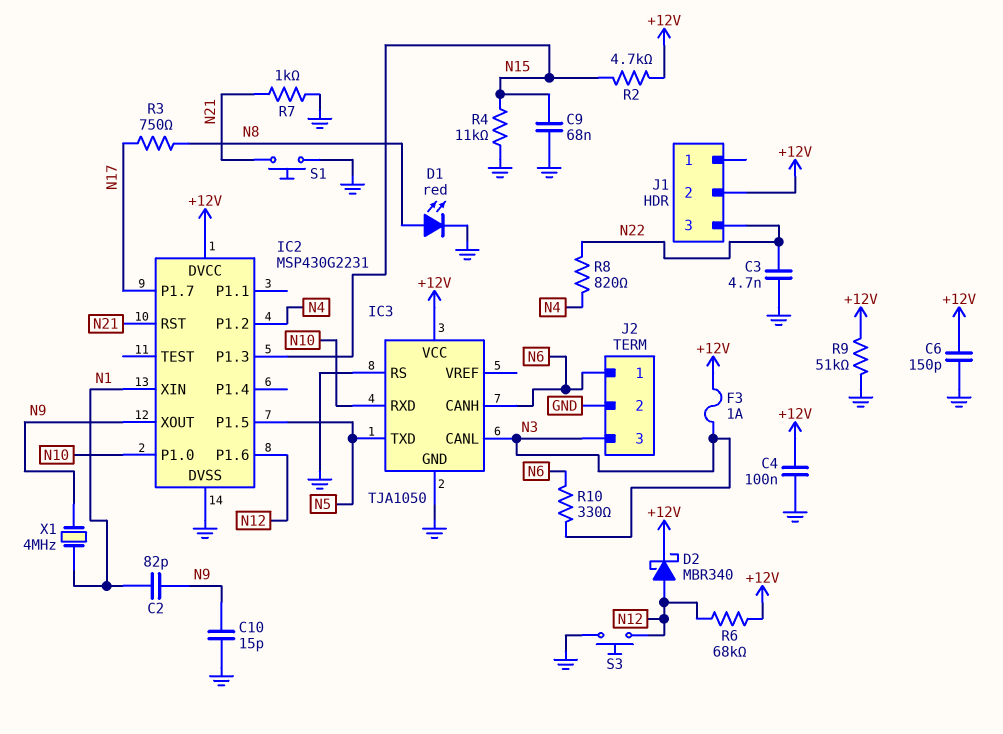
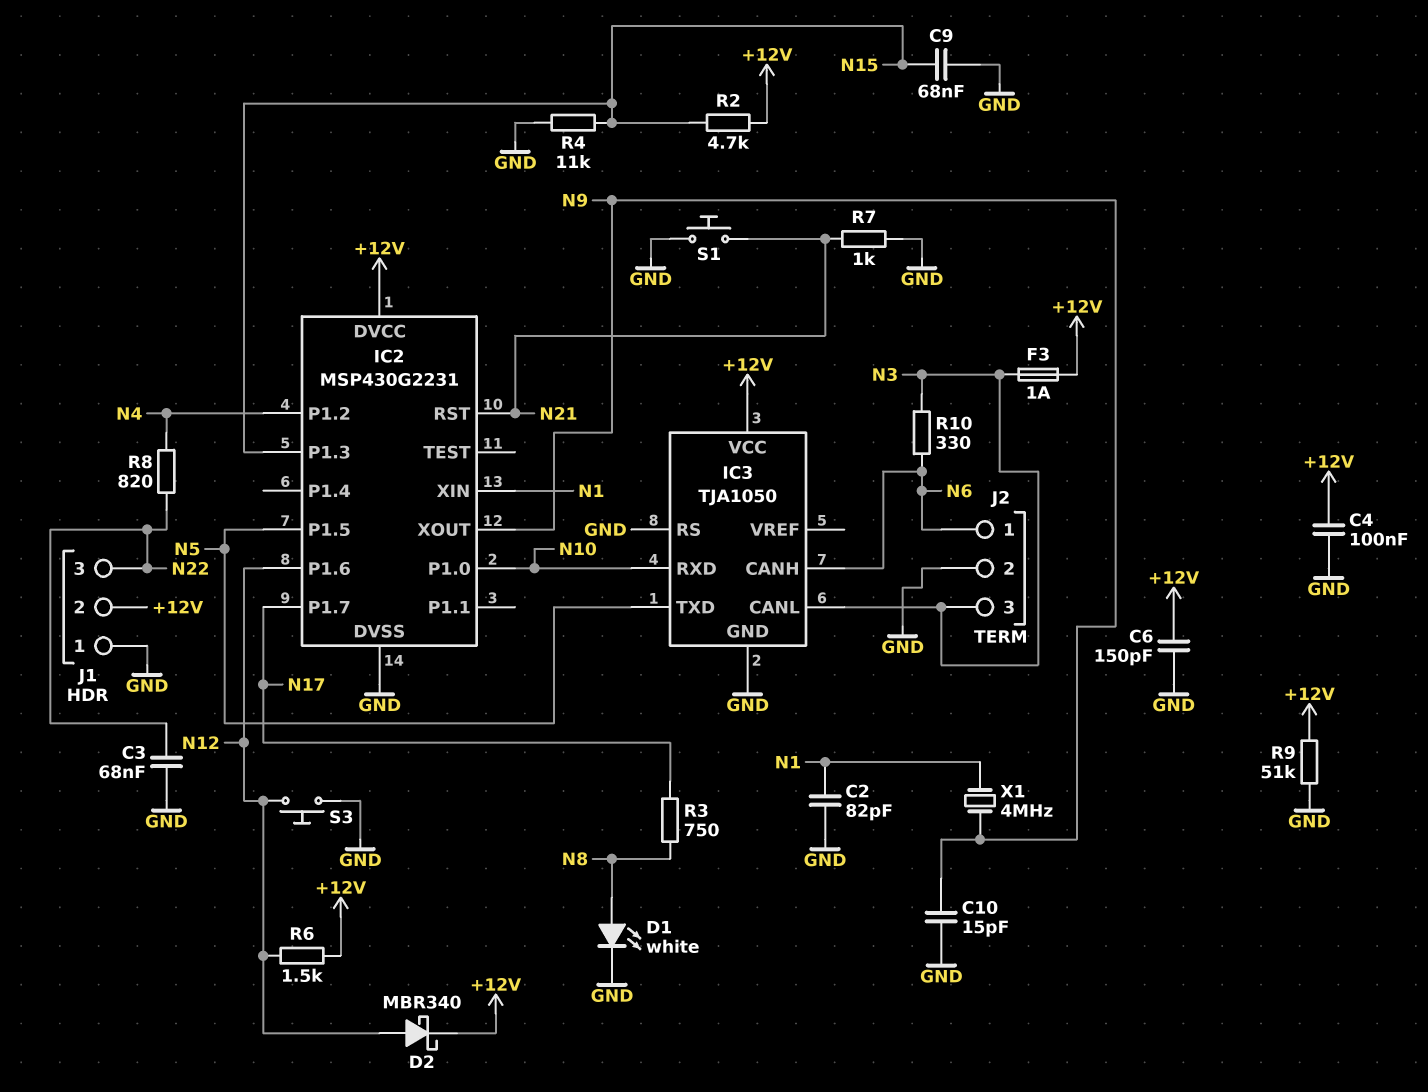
C2: 82pF (N1, N9) -> 82pF (GND, N1)
C3: 4.7nF (GND, N22) -> 68nF (GND, N22)
D1: LED red (A N8, K GND) -> LED white (A N8, K GND)
J1 pin 1: none -> GND
R6: 68k (+12V, N12) -> 1.5k (+12V, N12)

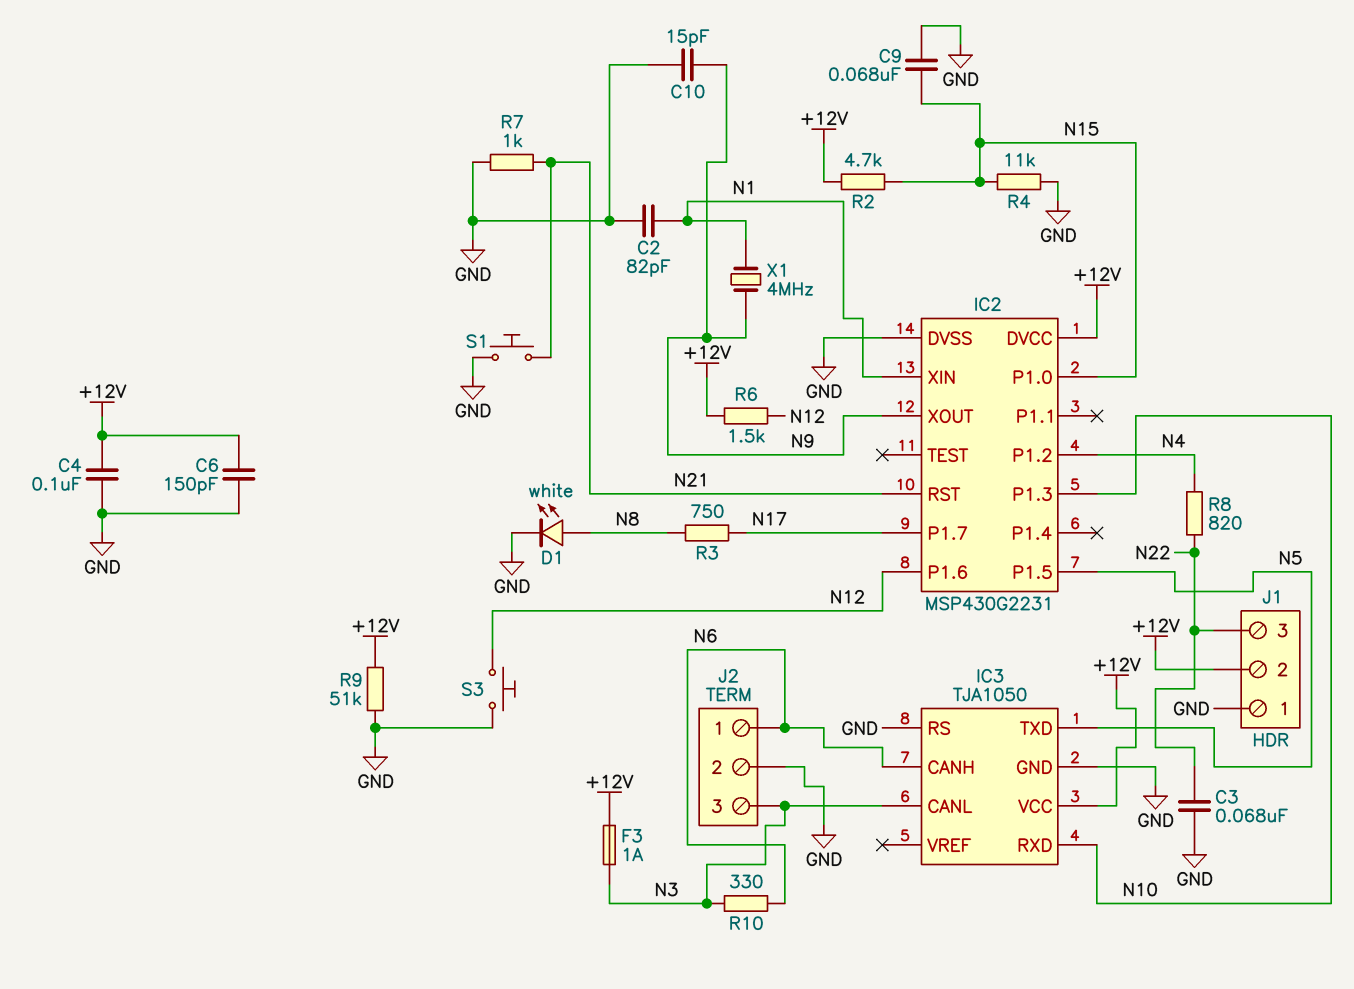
D2: schottky MBR340 (A N12, K +12V) -> none
IC2 pin P1.0: N10 -> N15
IC2 pin P1.3: N15 -> N10

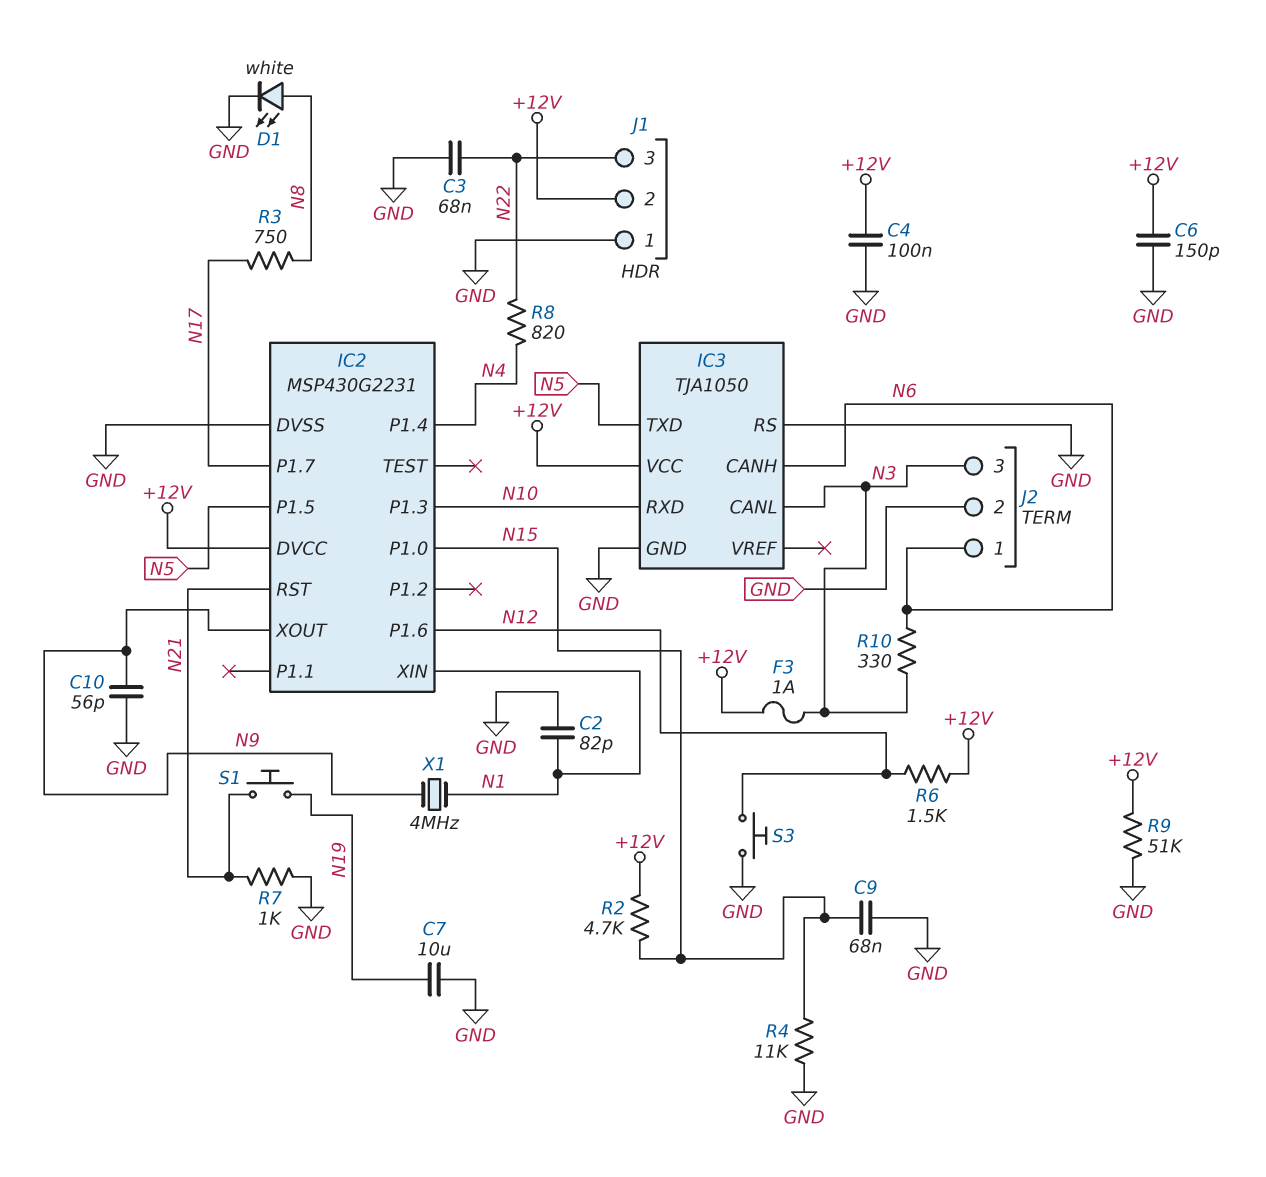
C7: none -> 10uF (GND, N19)
C10: 15pF (GND, N9) -> 56pF (GND, N9)
IC2 pin P1.2: N4 -> none
IC2 pin P1.4: none -> N4
S1: button (GND, N21) -> button (N19, N21)

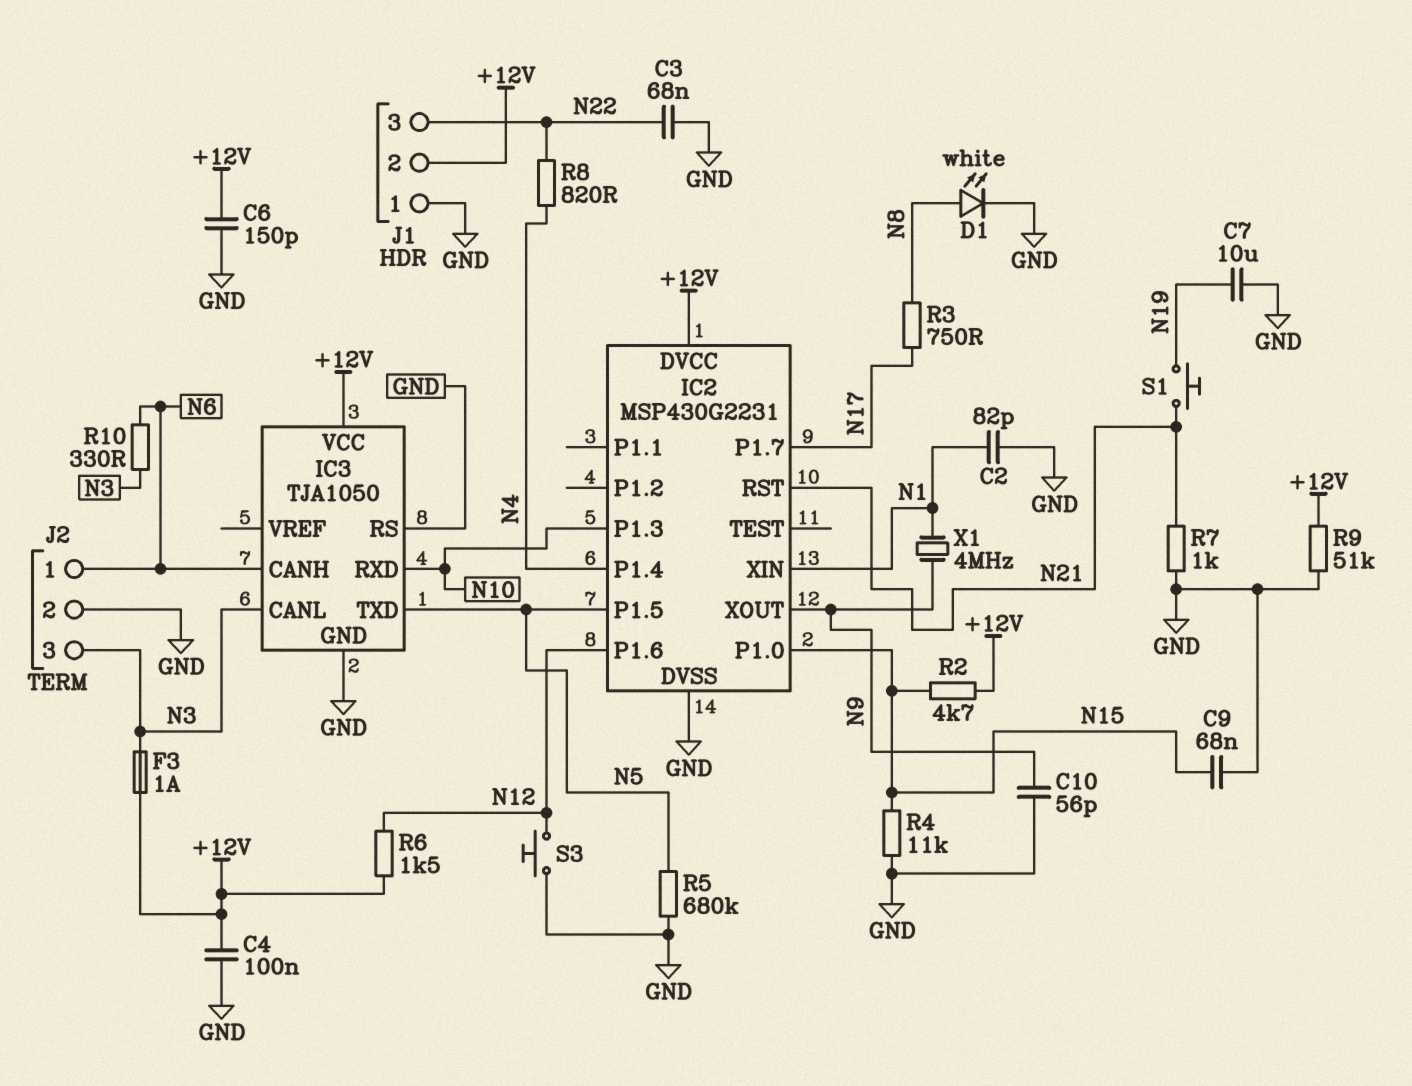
R5: none -> 680k (GND, N5)

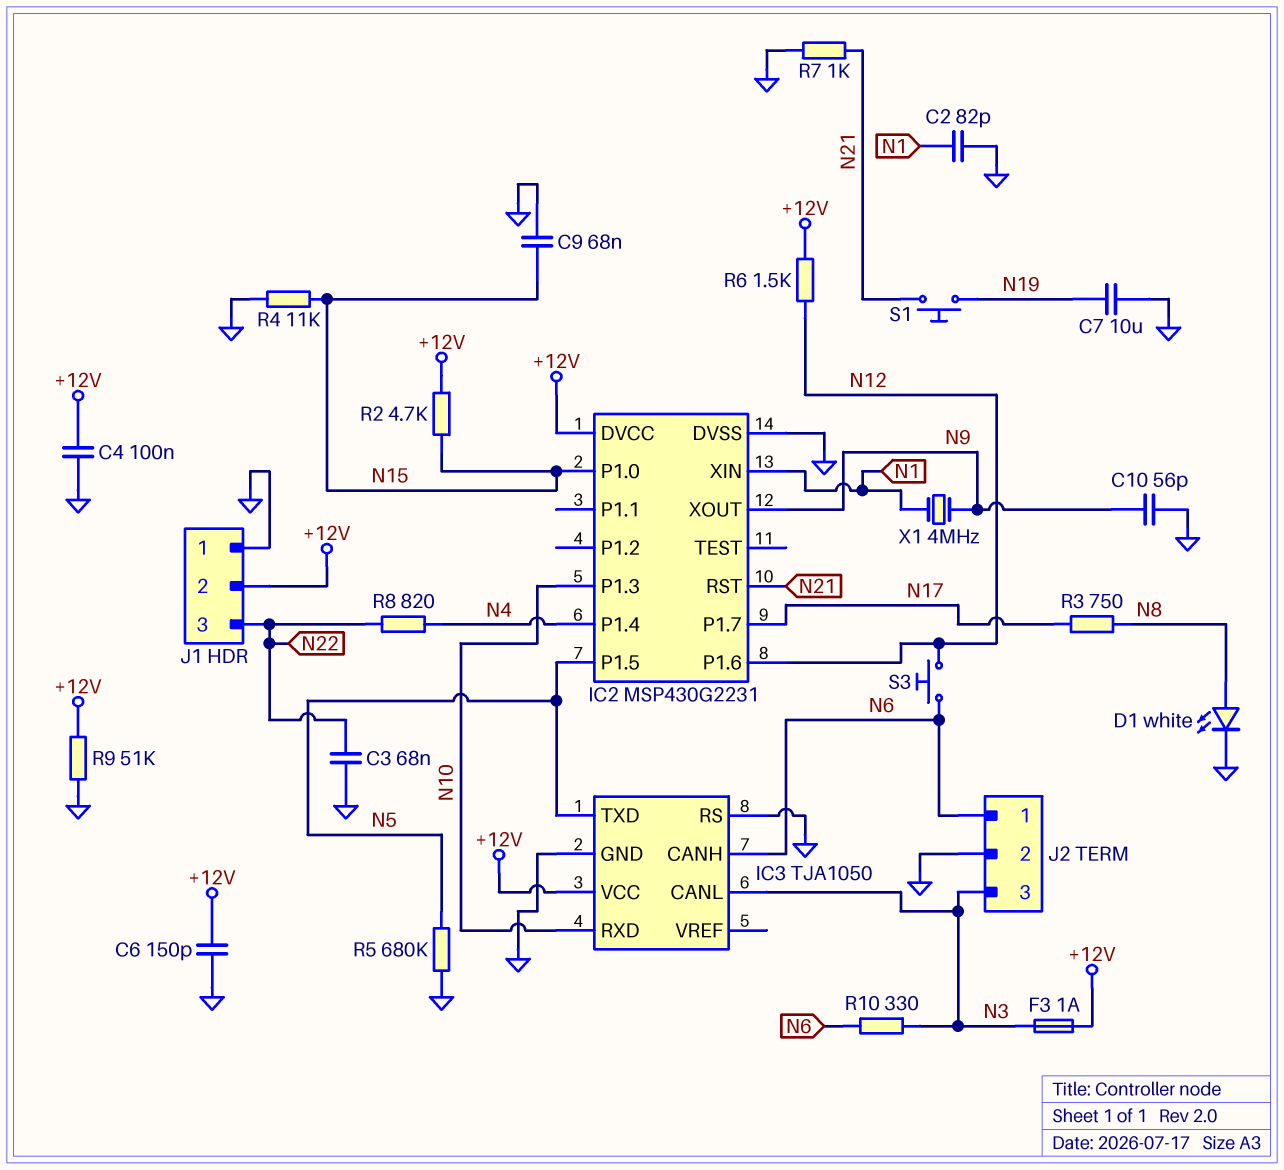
S3: button (GND, N12) -> button (N6, N12)

